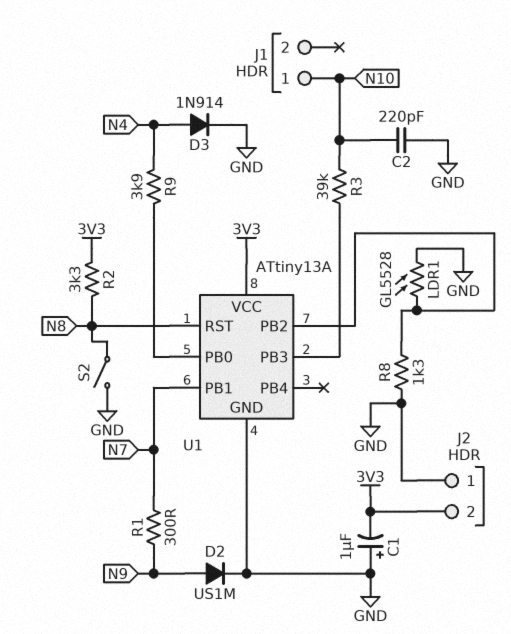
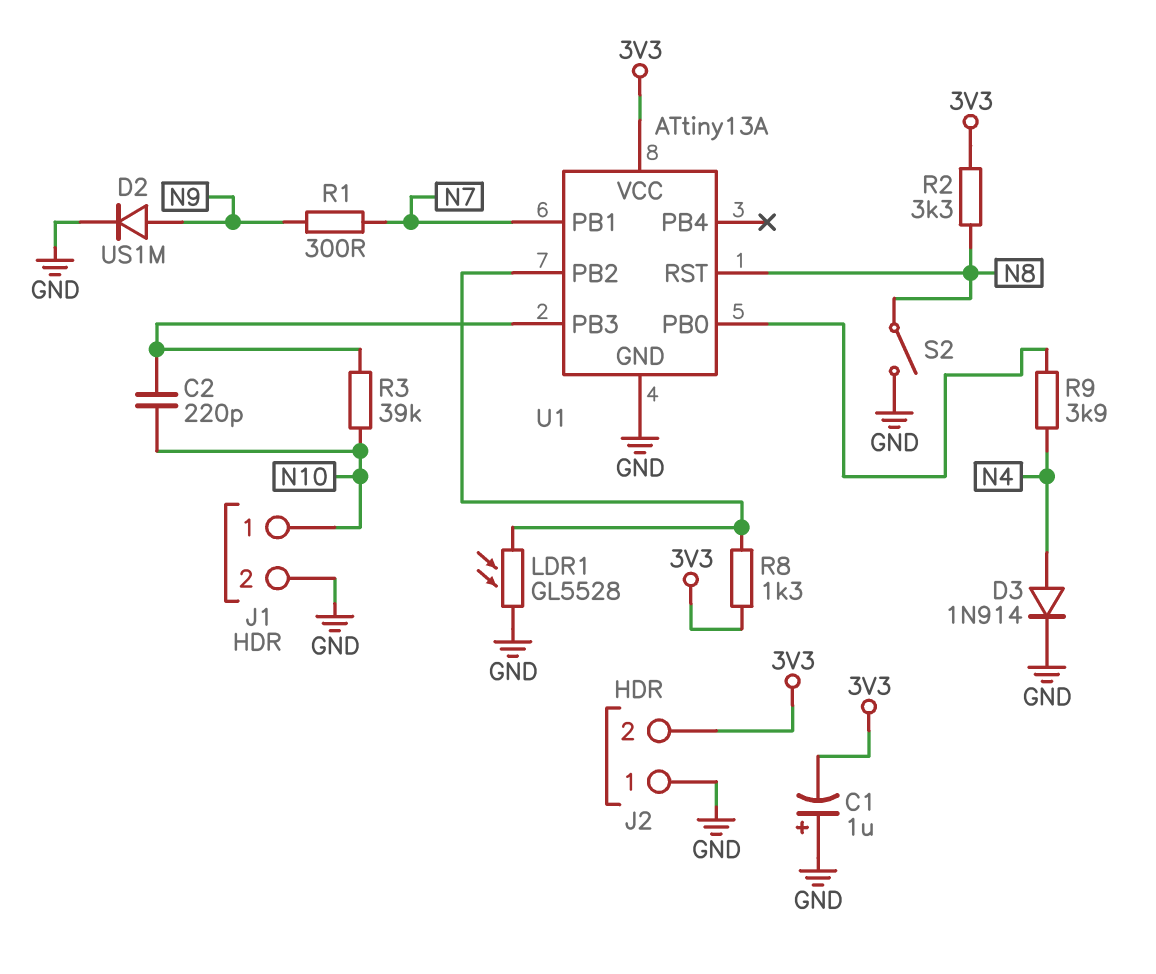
C2: 220pF (GND, N10) -> 220pF (N10, U1/PB3)
J1 pin 2: none -> GND
R8: 1.3k (GND, U1/PB2) -> 1.3k (3V3, U1/PB2)

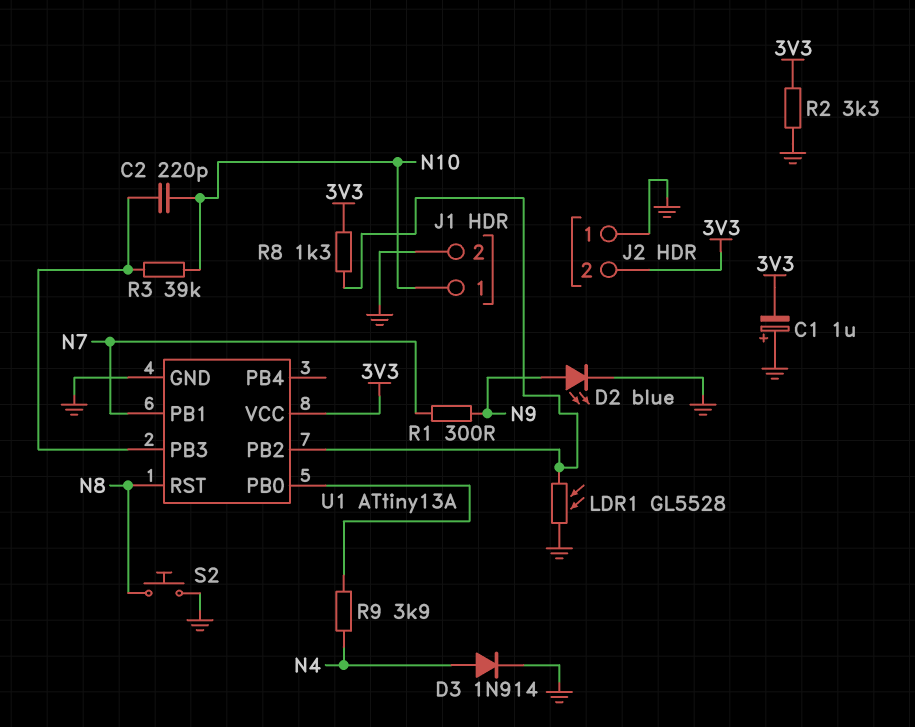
D2: diode US1M (A N9, K GND) -> LED blue (A N9, K GND)
R2: 3.3k (3V3, N8) -> 3.3k (3V3, GND)
S2: switch (GND, N8) -> button (GND, N8)

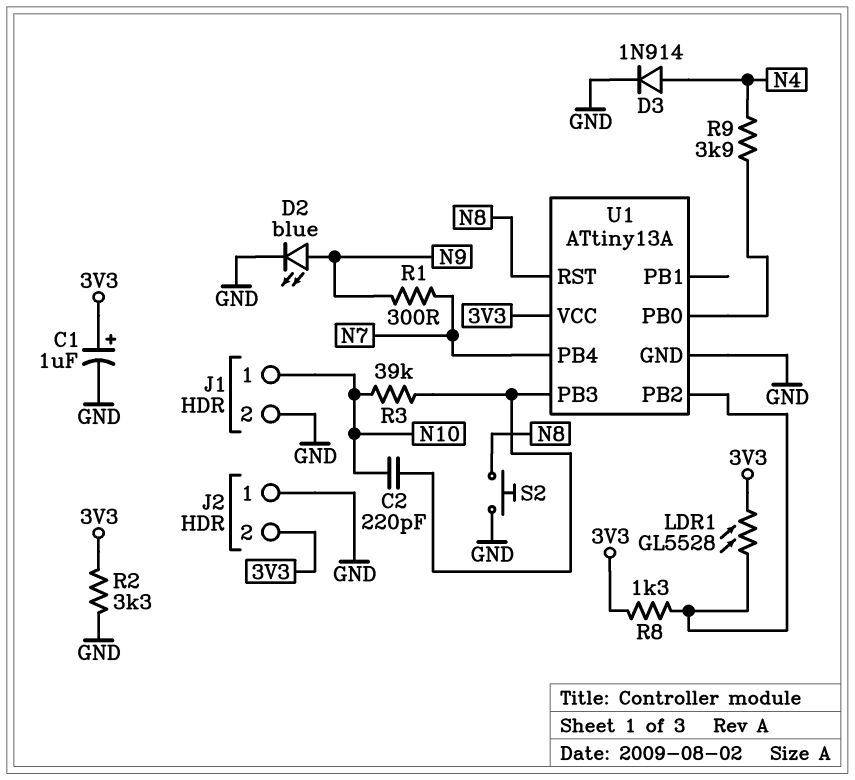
C1: 1uF (plus GND, minus 3V3) -> 1uF (plus 3V3, minus GND)
LDR1: GL5528 (GND, U1/PB2) -> GL5528 (3V3, U1/PB2)
U1 pin PB1: N7 -> none
U1 pin PB4: none -> N7

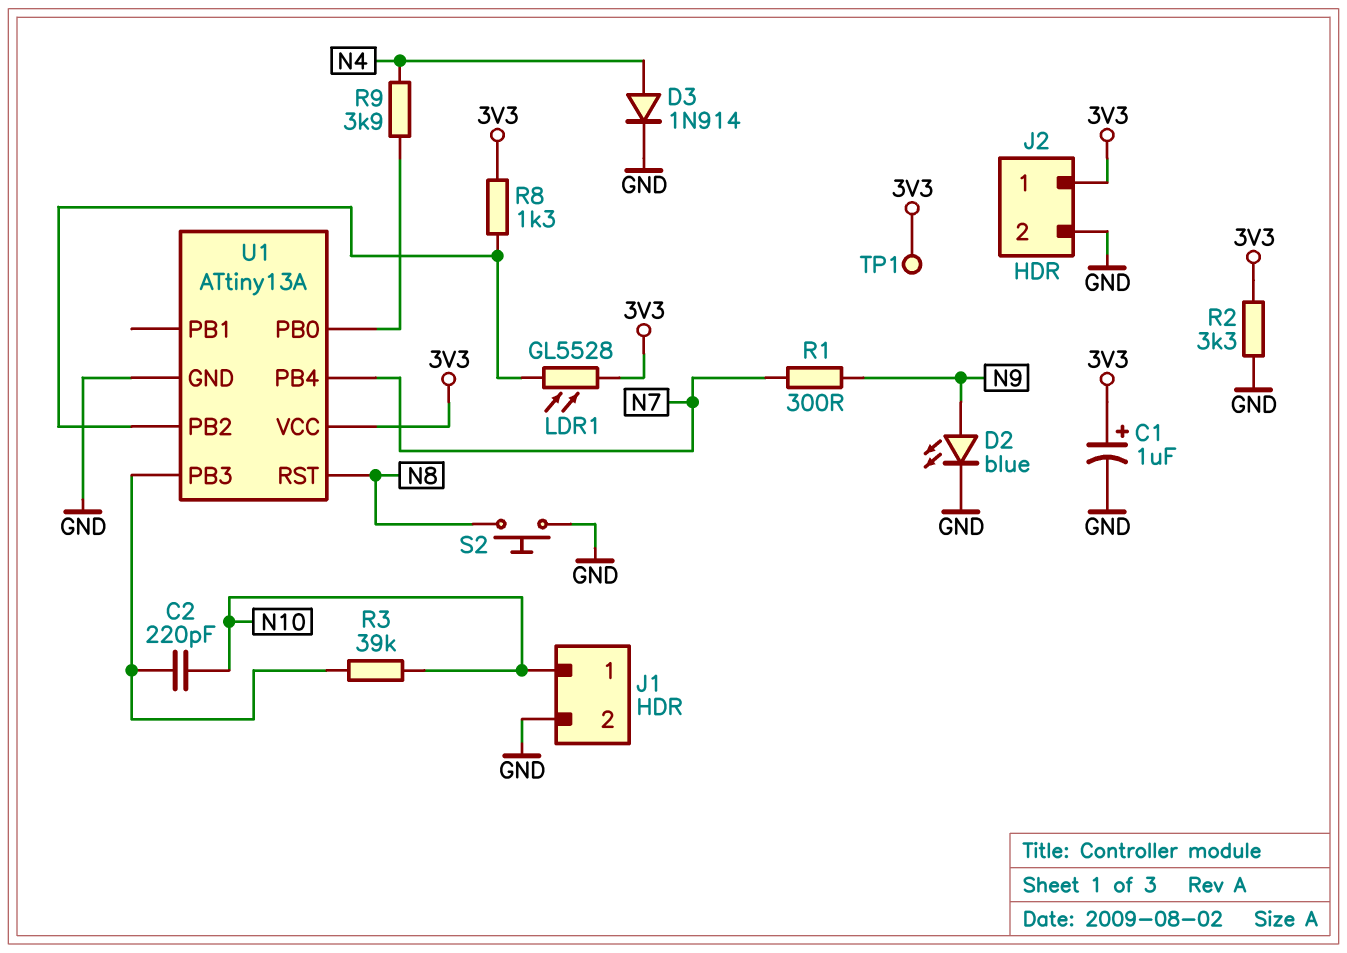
J2 pin 1: GND -> 3V3
J2 pin 2: 3V3 -> GND
TP1: none -> test point (3V3)

